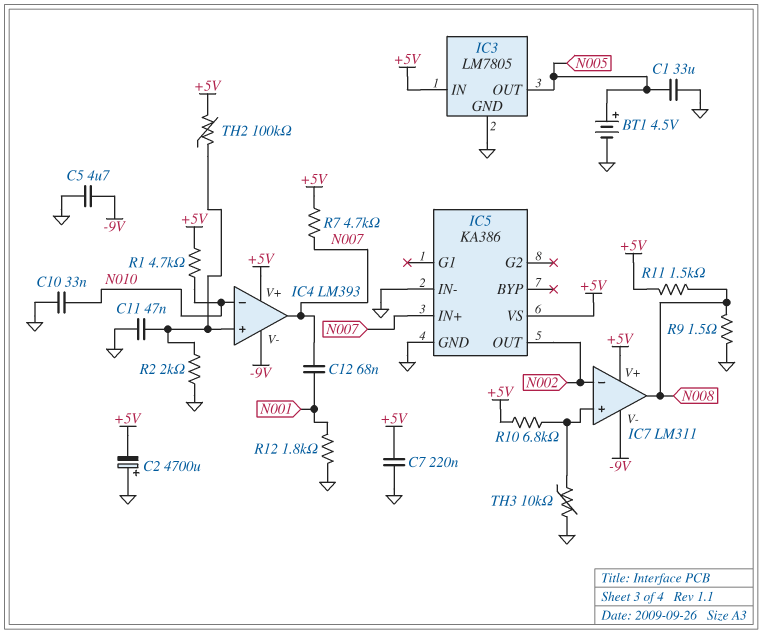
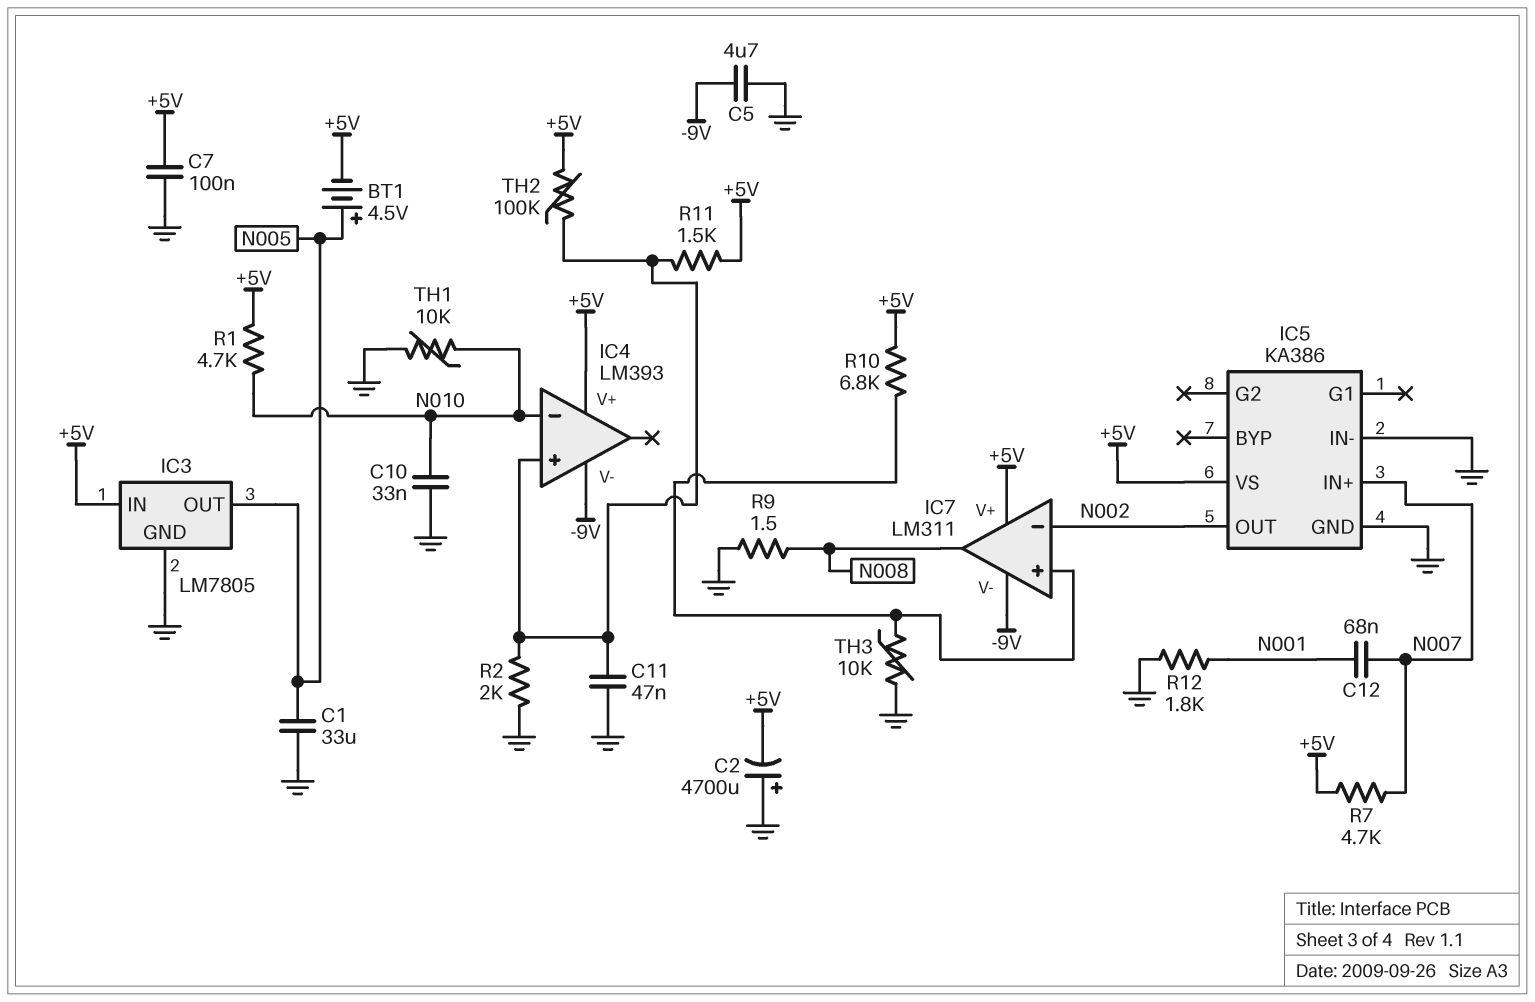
BT1: 4.5V (plus N005, minus GND) -> 4.5V (plus N005, minus +5V)
C7: 220nF (+5V, GND) -> 100nF (+5V, GND)
IC4 pin out: N007 -> none
R11: 1.5k (+5V, N008) -> 1.5k (+5V, IC4/in+)
TH1: none -> 10k (GND, N010)

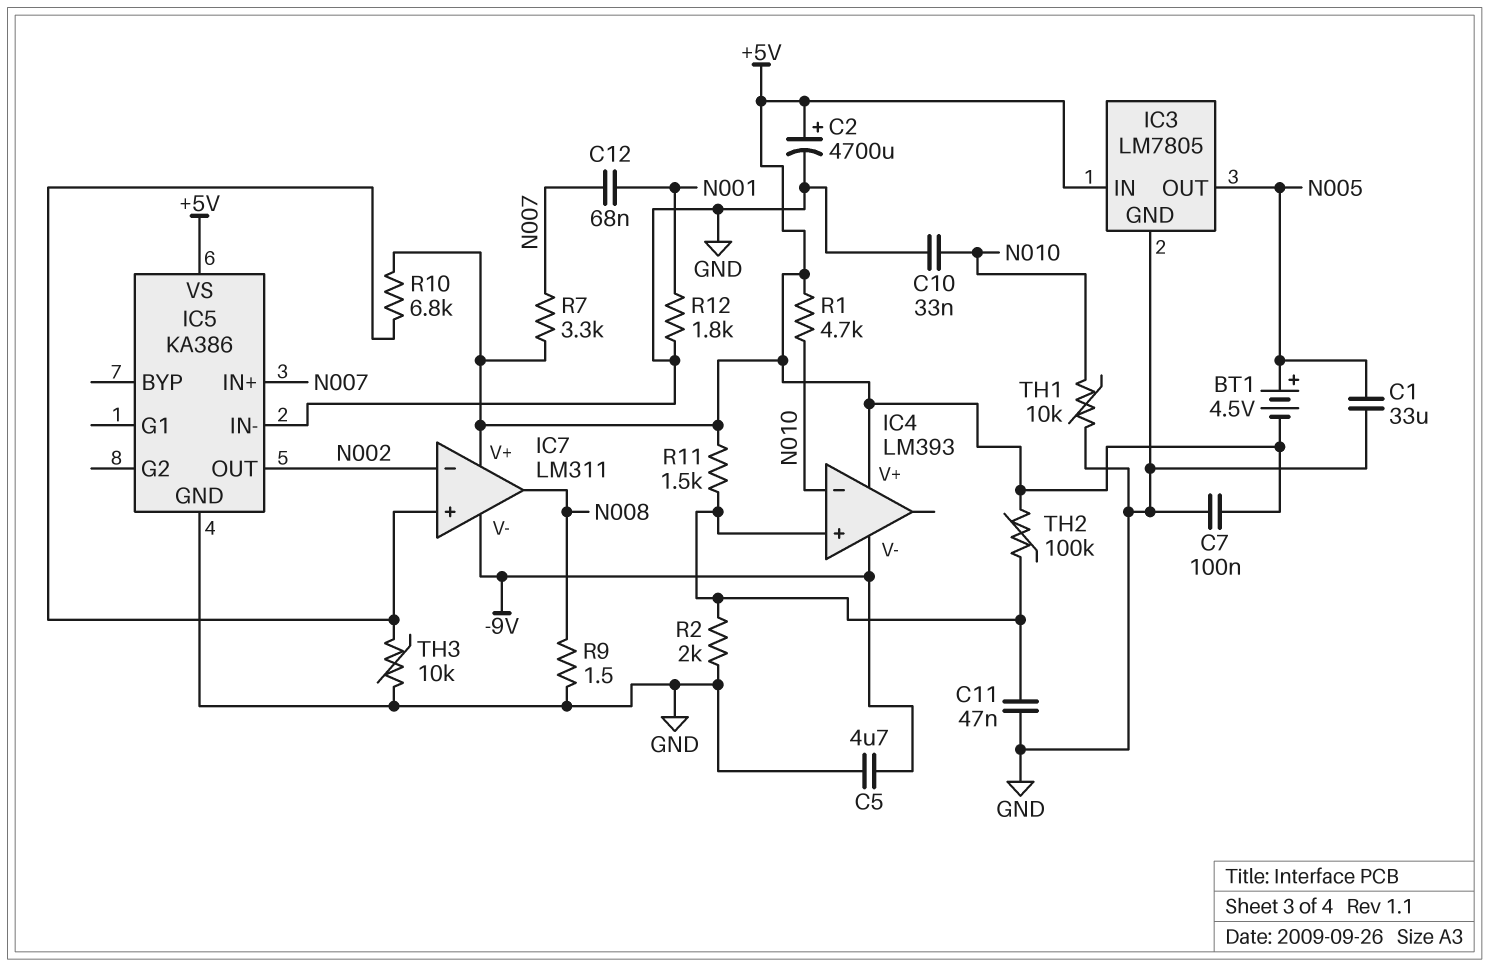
C2: 4700uF (plus GND, minus +5V) -> 4700uF (plus +5V, minus GND)
R7: 4.7k (+5V, N007) -> 3.3k (+5V, N007)

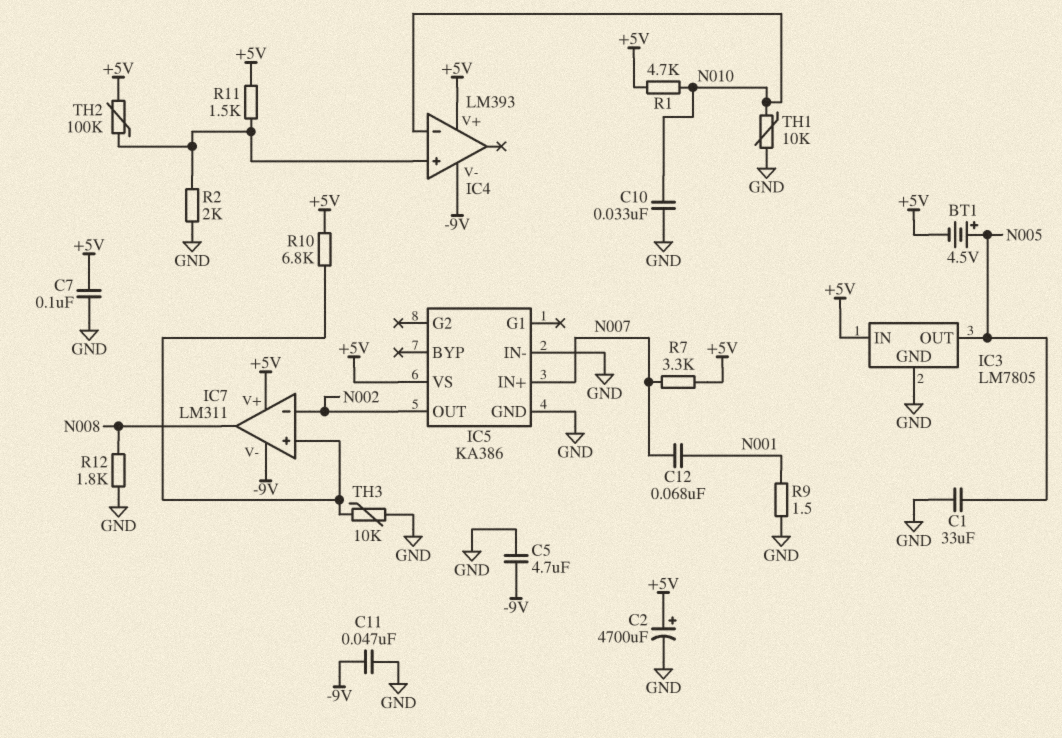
C11: 47nF (GND, IC4/in+) -> 47nF (-9V, GND)
R9: 1.5 (GND, N008) -> 1.5 (GND, N001)
R12: 1.8k (GND, N001) -> 1.8k (GND, N008)

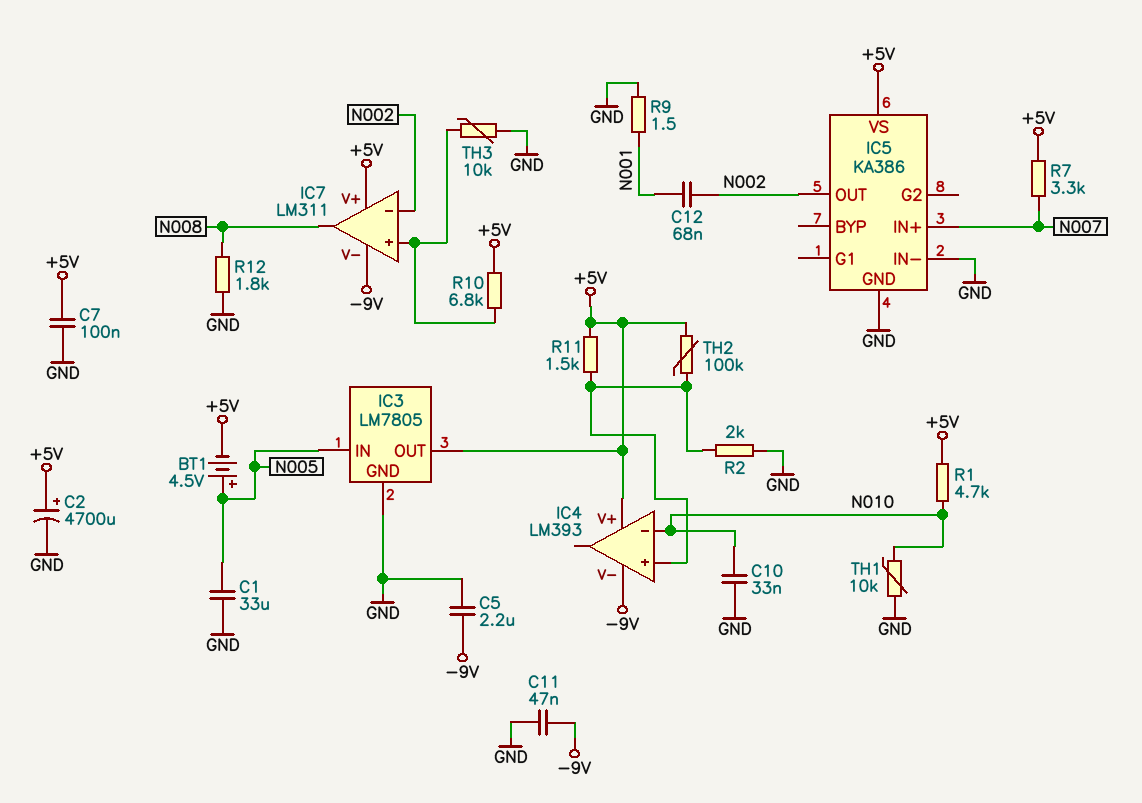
C5: 4.7uF (-9V, GND) -> 2.2uF (-9V, GND)
C12: 68nF (N001, N007) -> 68nF (N001, N002)
IC3 pin IN: +5V -> N005
IC3 pin OUT: N005 -> +5V

